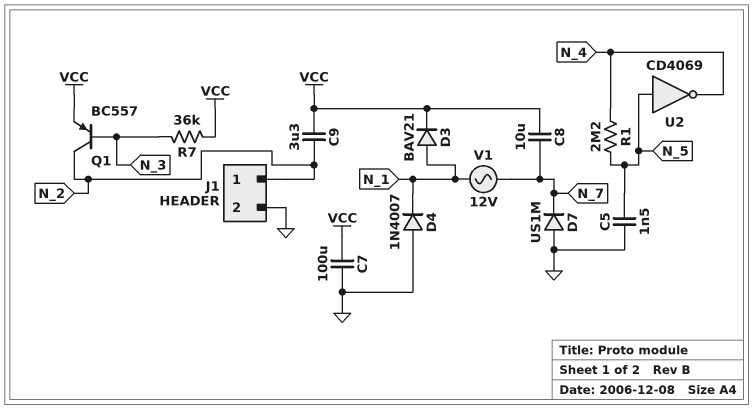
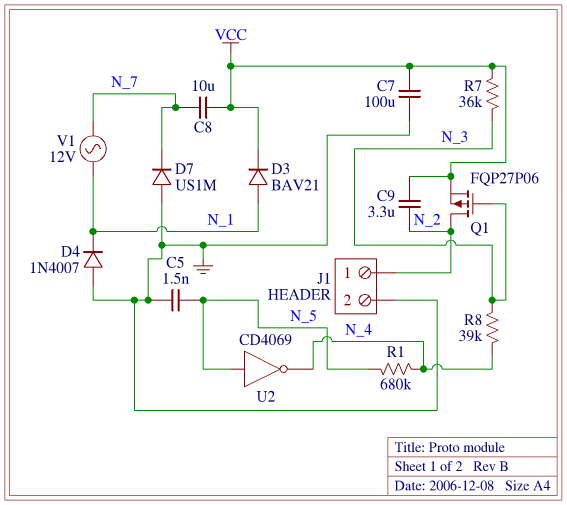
Q1: PNP BC557 (B N_3, C N_2, E VCC) -> PMOS FQP27P06 (G N_3, D N_2, S VCC)
R1: 2.2M (N_4, N_5) -> 680k (N_4, N_5)
R8: none -> 39k (N_3, N_4)

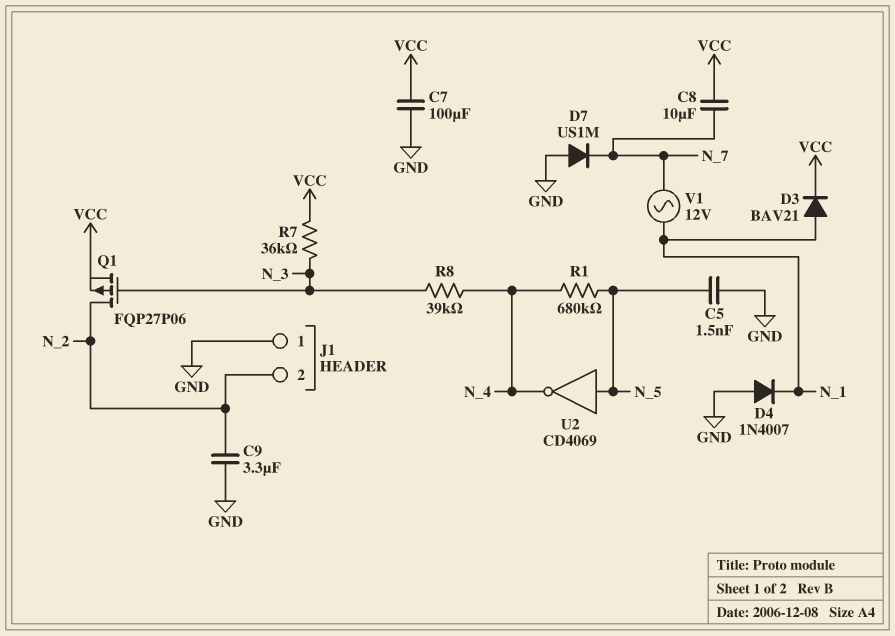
C9: 3.3uF (N_2, VCC) -> 3.3uF (GND, N_2)
J1 pin 1: N_2 -> GND
J1 pin 2: GND -> N_2

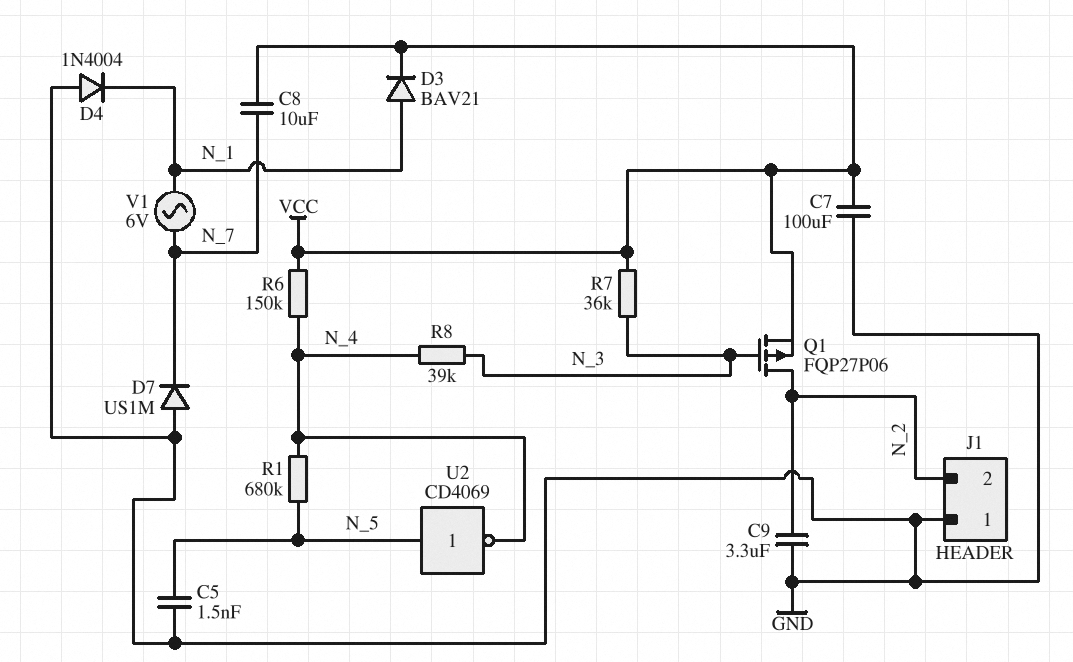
D4: diode 1N4007 (A GND, K N_1) -> diode 1N4004 (A GND, K N_1)
R6: none -> 150k (N_4, VCC)
V1: AC 12V (N_1, N_7) -> AC 6V (N_1, N_7)

